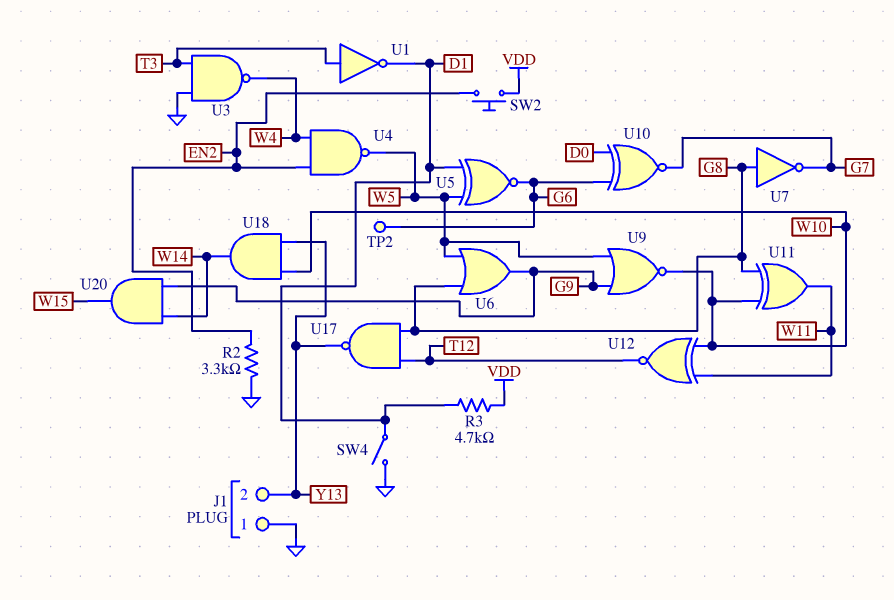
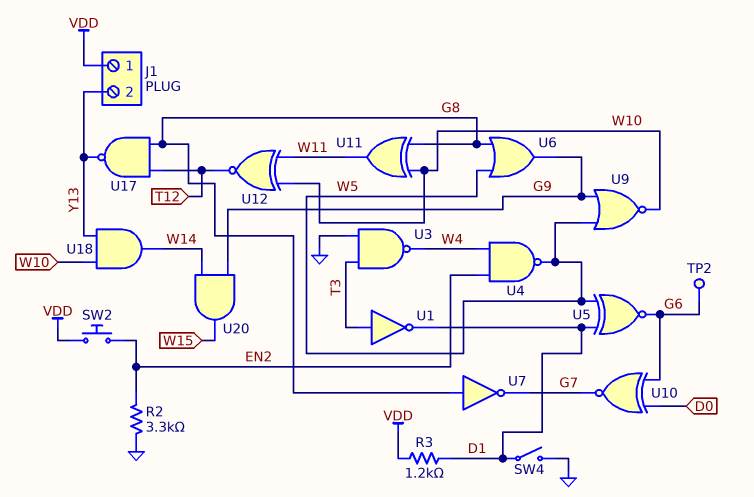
J1 pin 1: GND -> VDD
R3: 4.7k (D1, VDD) -> 1.2k (D1, VDD)

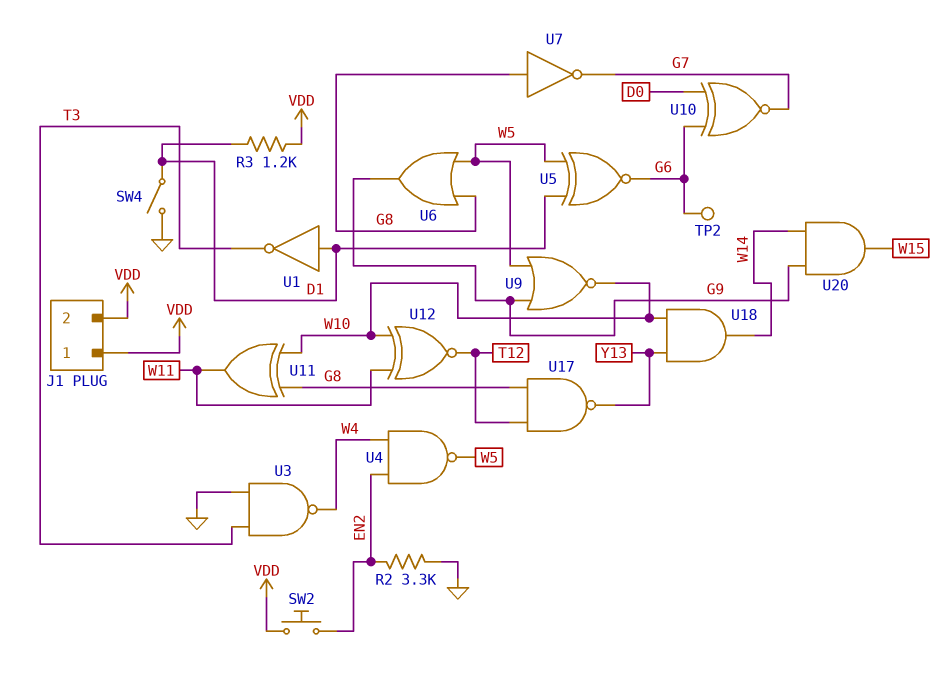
J1 pin 2: Y13 -> VDD
U1: NOT (in T3, out D1) -> NOT (in D1, out T3)

